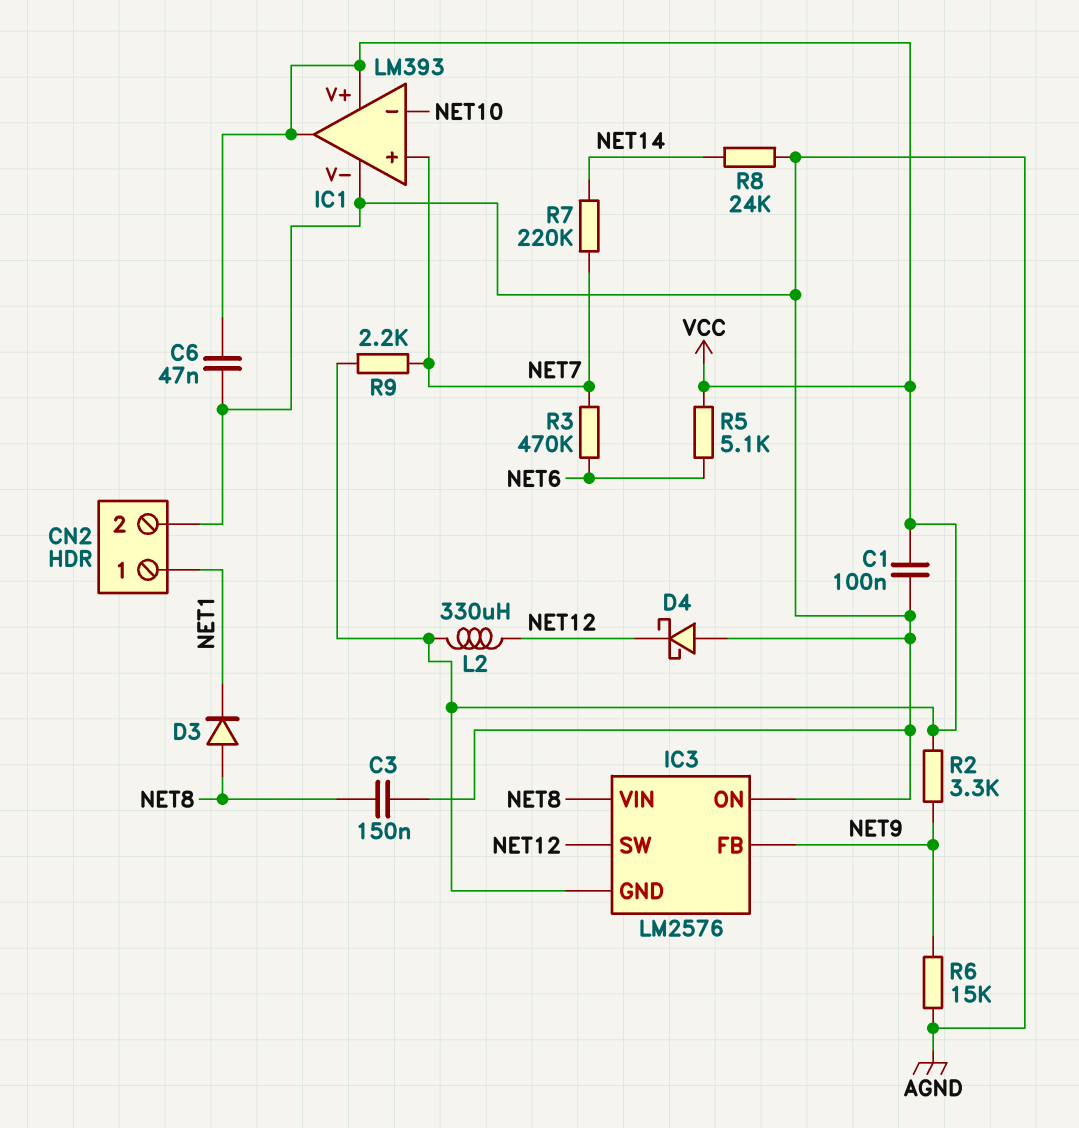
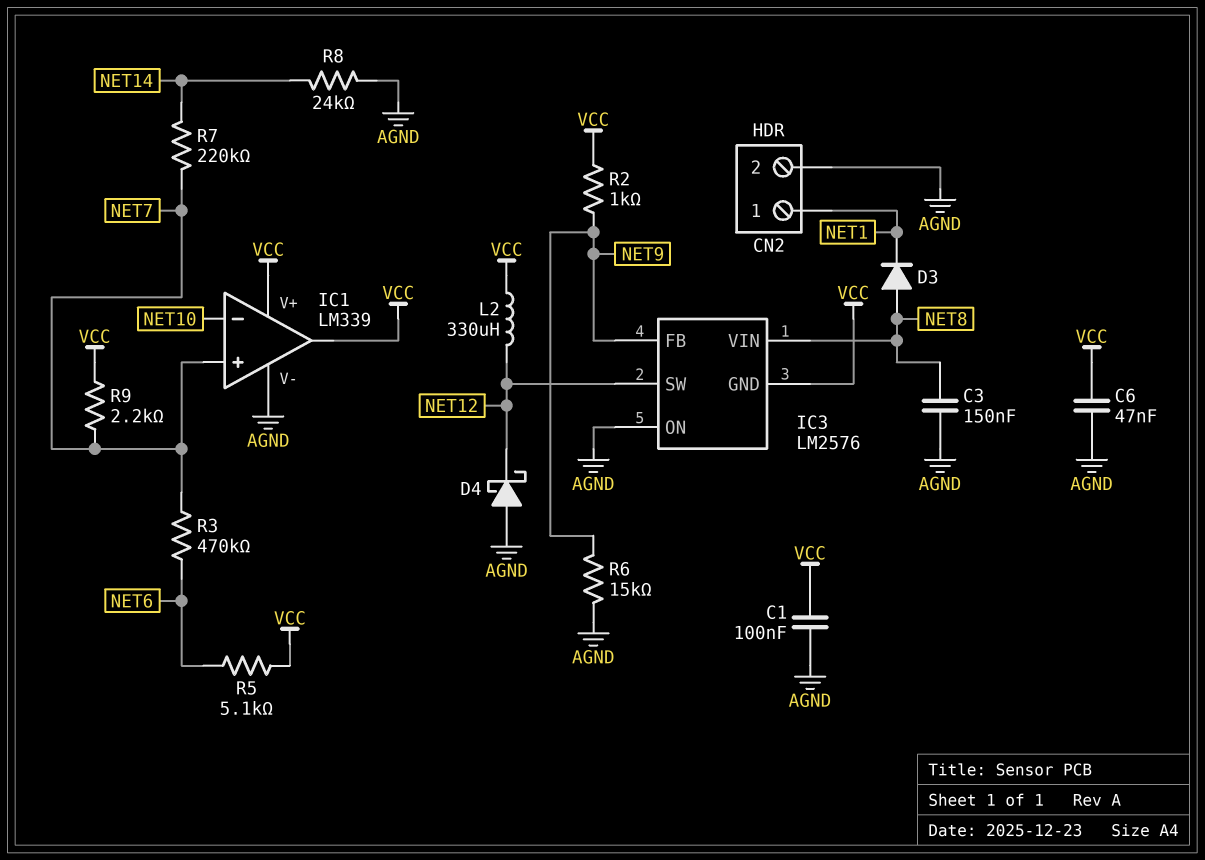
IC1: LM393 -> LM339
R2: 3.3k (NET9, VCC) -> 1k (NET9, VCC)

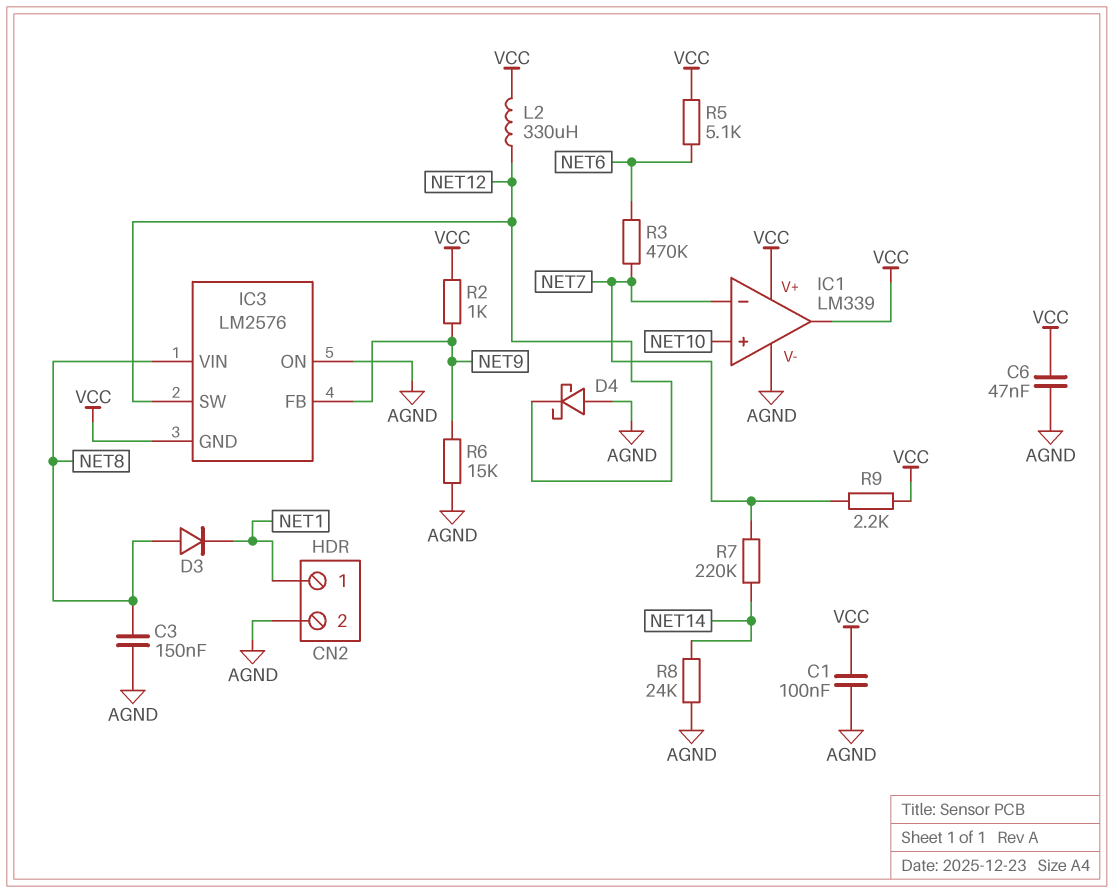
IC1 pin in+: NET7 -> NET10
IC1 pin in-: NET10 -> NET7

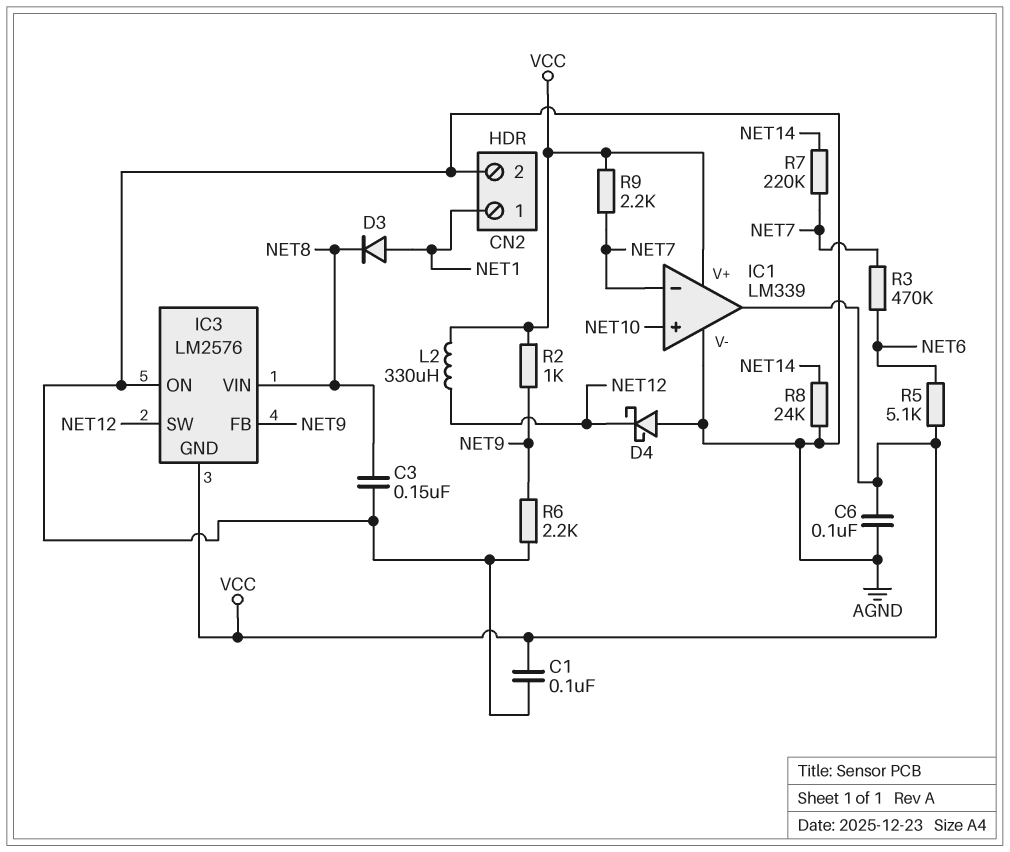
C6: 47nF (AGND, VCC) -> 100nF (AGND, VCC)
D3: diode (A NET8, K NET1) -> diode (A NET1, K NET8)
R6: 15k (AGND, NET9) -> 2.2k (AGND, NET9)

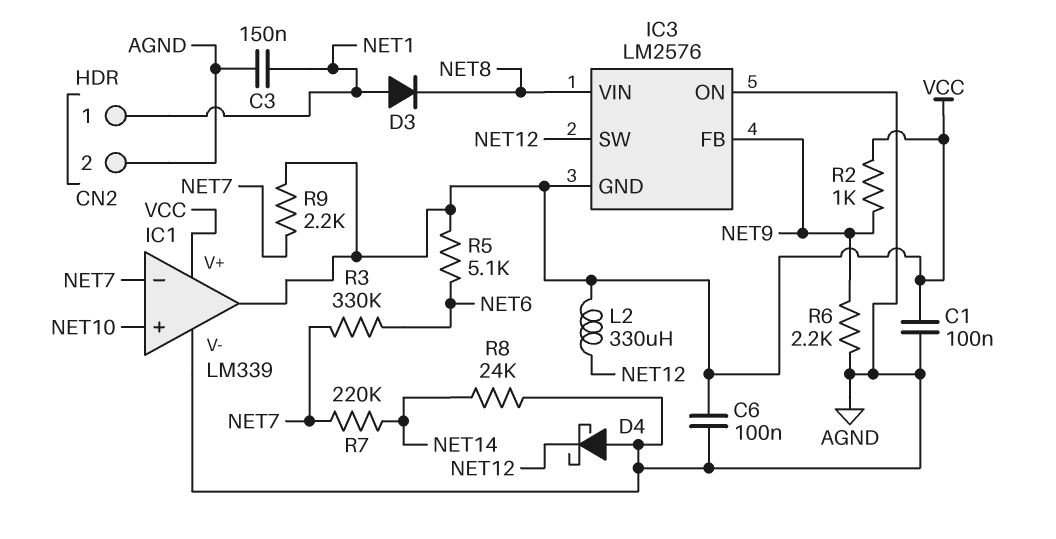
C3: 150nF (AGND, NET8) -> 150nF (AGND, NET1)
R3: 470k (NET6, NET7) -> 330k (NET6, NET7)

